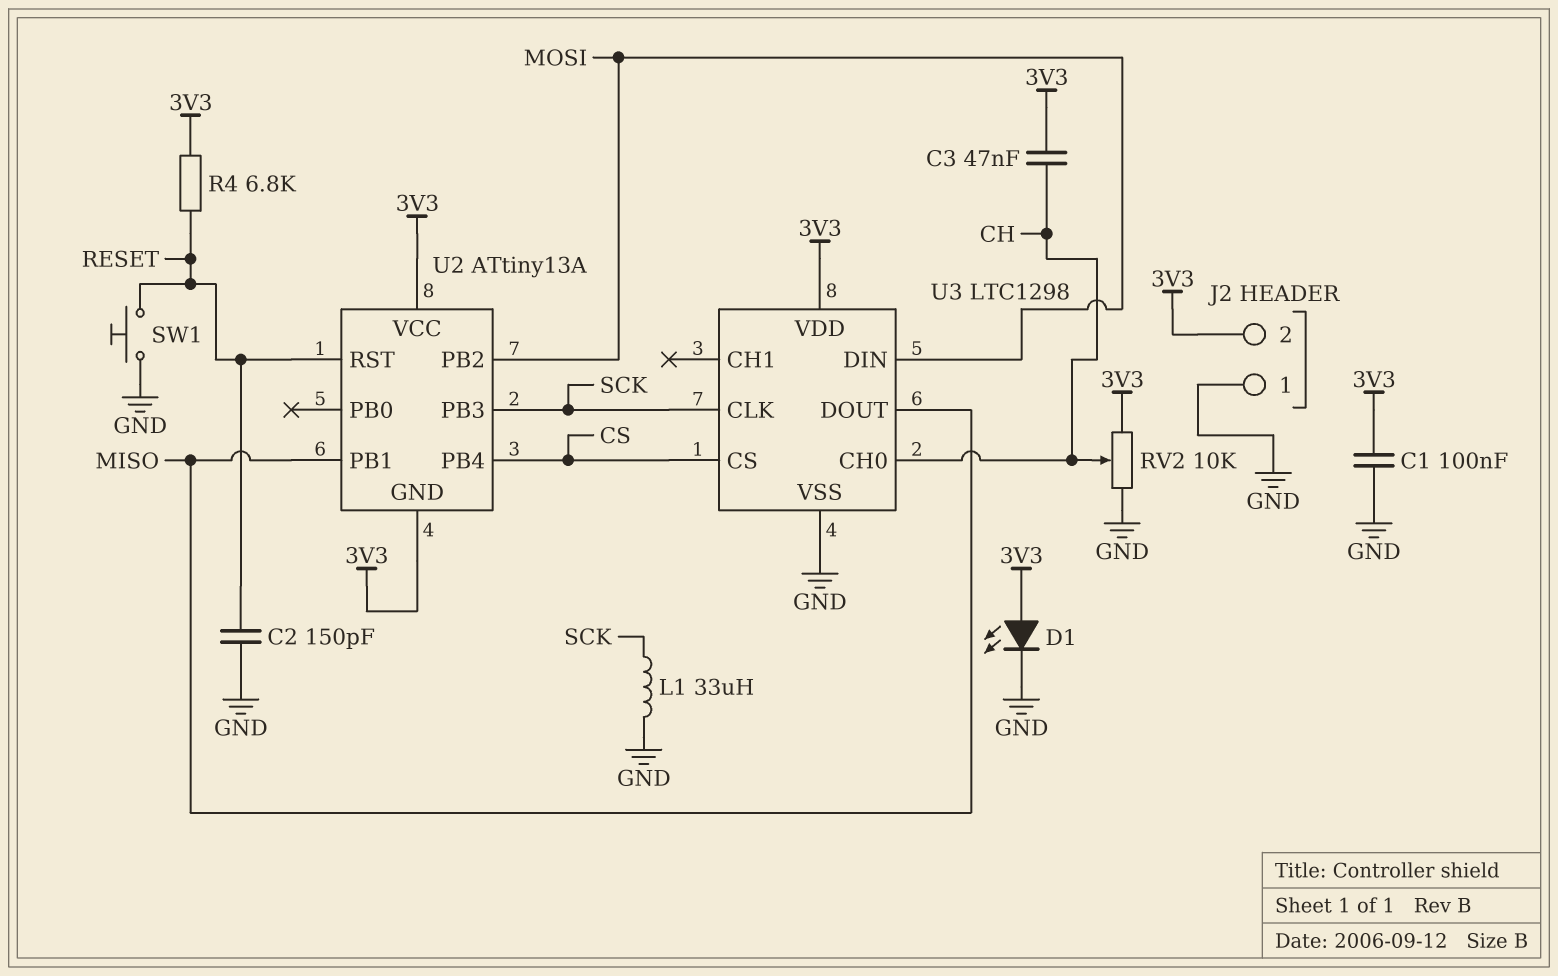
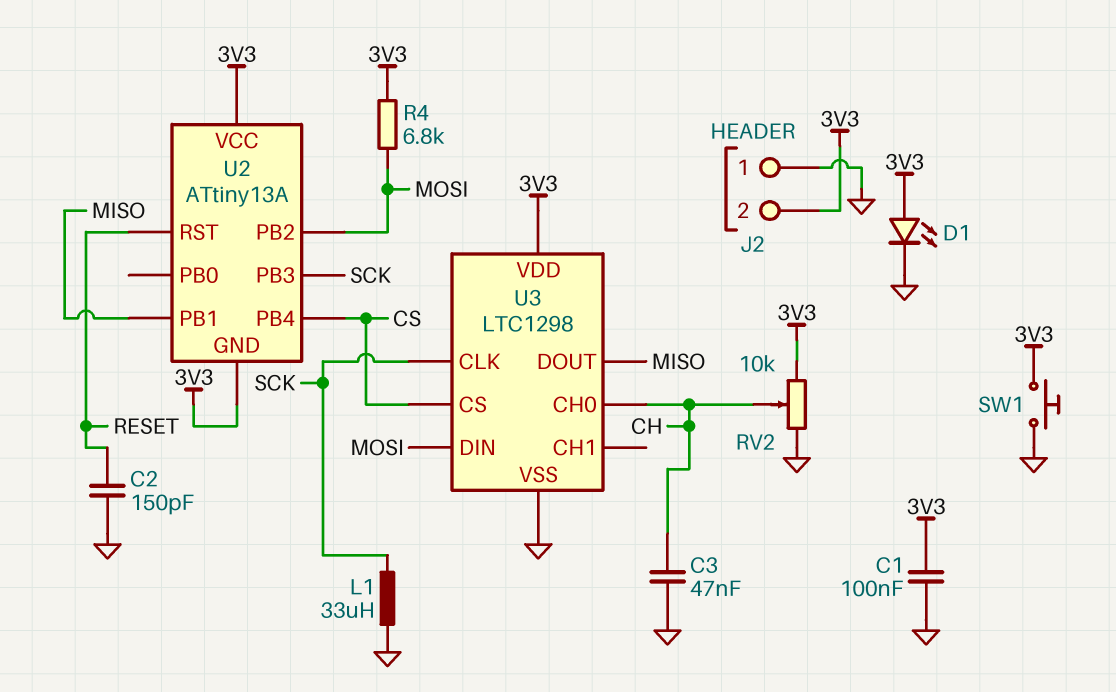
C3: 47nF (3V3, CH) -> 47nF (CH, GND)
R4: 6.8k (3V3, RESET) -> 6.8k (3V3, MOSI)
SW1: button (GND, RESET) -> button (3V3, GND)

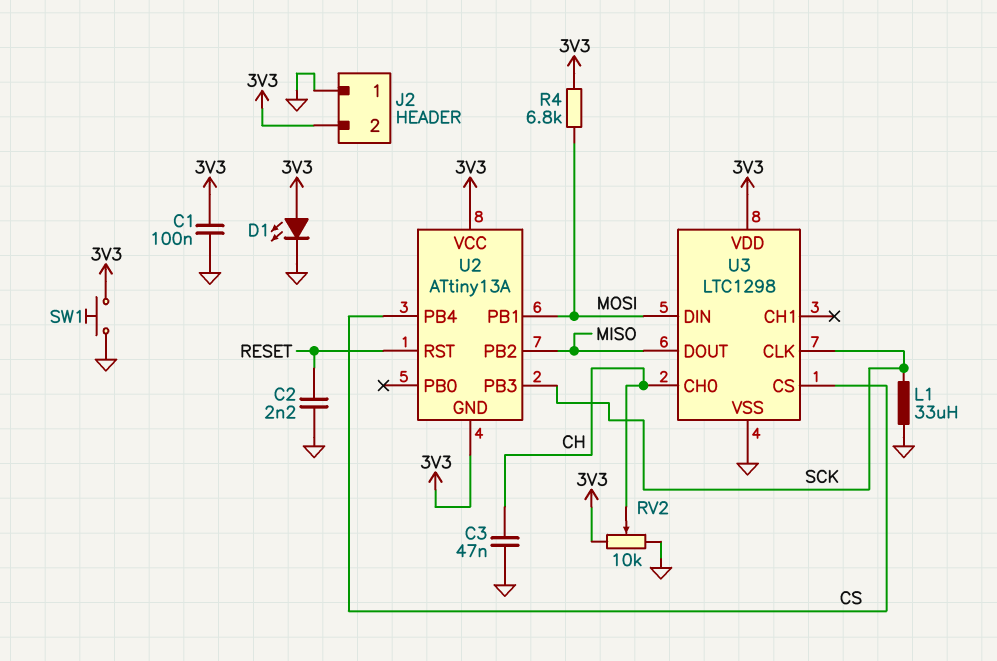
C2: 150pF (GND, RESET) -> 2.2nF (GND, RESET)
U2 pin PB1: MISO -> MOSI
U2 pin PB2: MOSI -> MISO

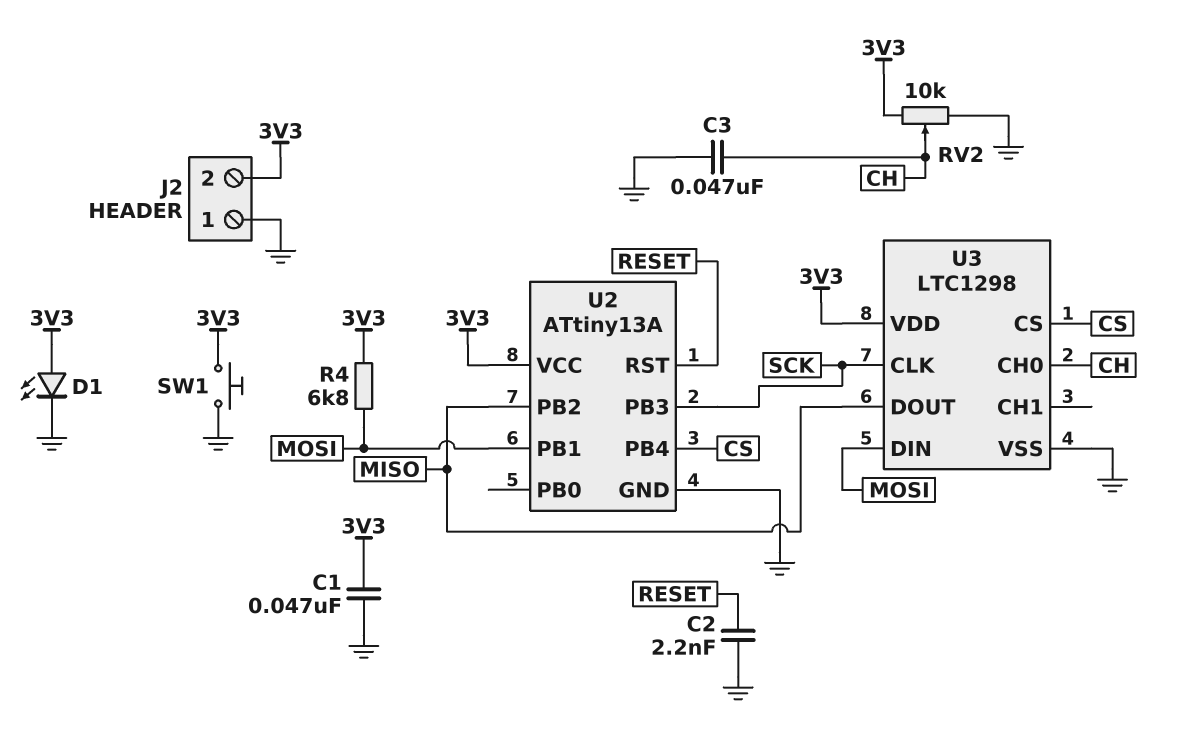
C1: 100nF (3V3, GND) -> 47nF (3V3, GND)
L1: 33uH (GND, SCK) -> none
U2 pin GND: 3V3 -> GND

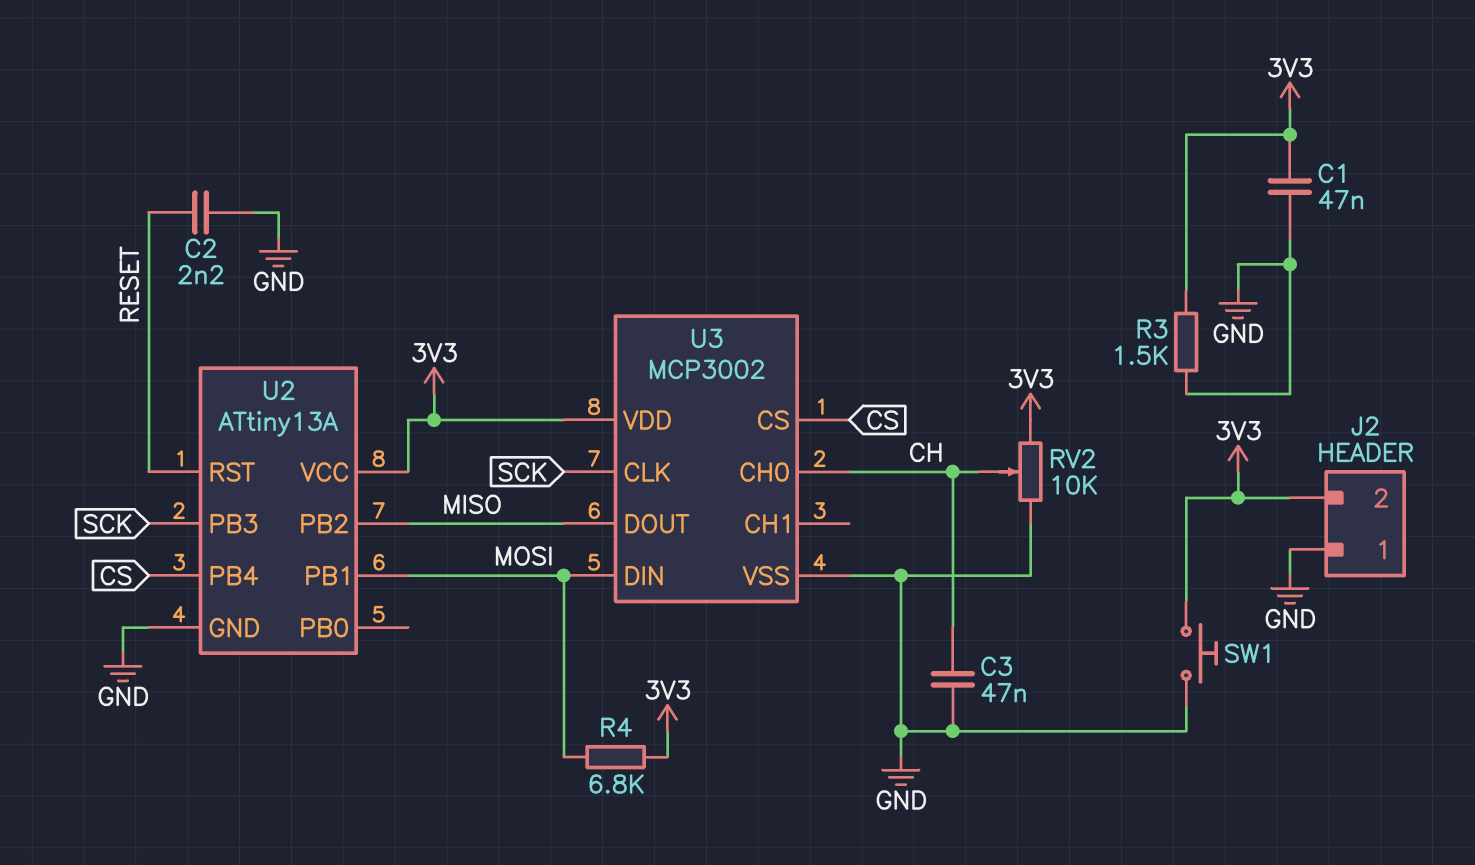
D1: LED (A 3V3, K GND) -> none
R3: none -> 1.5k (3V3, GND)
U3: LTC1298 -> MCP3002

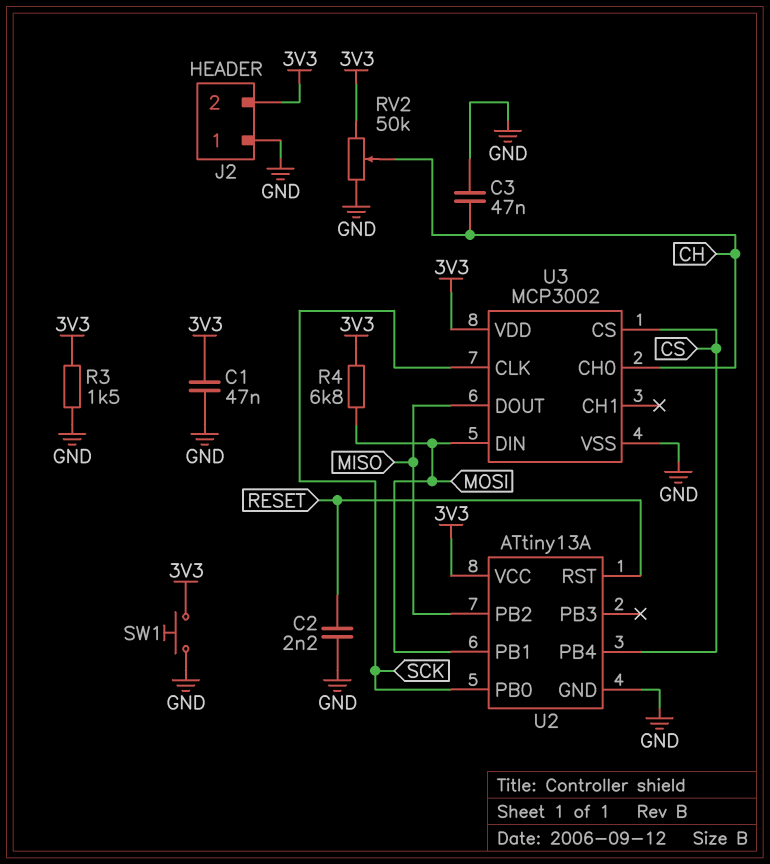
RV2: 10k (3V3, GND, wiper CH) -> 50k (3V3, GND, wiper CH)
U2 pin PB0: none -> SCK
U2 pin PB3: SCK -> none

